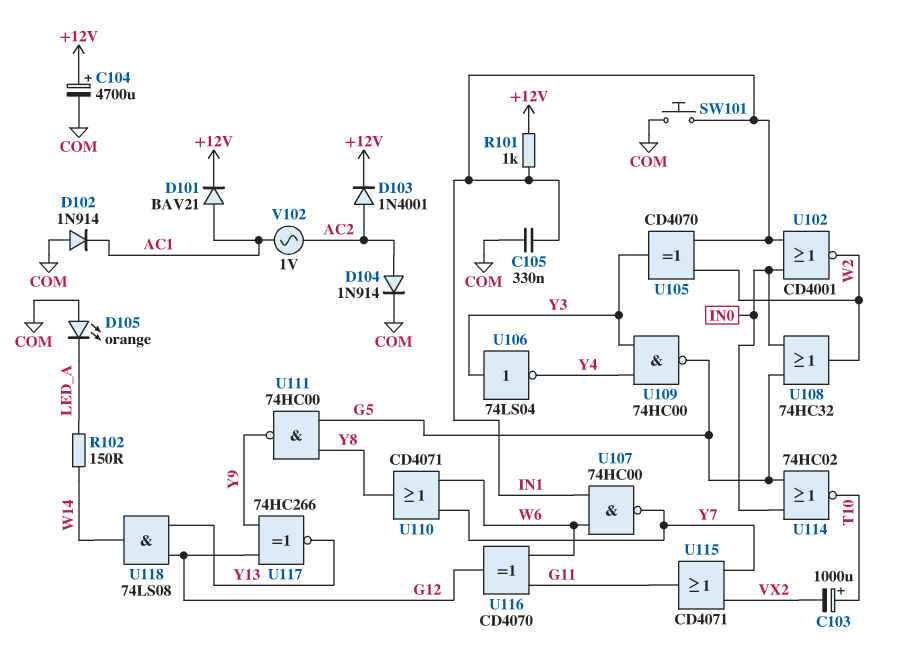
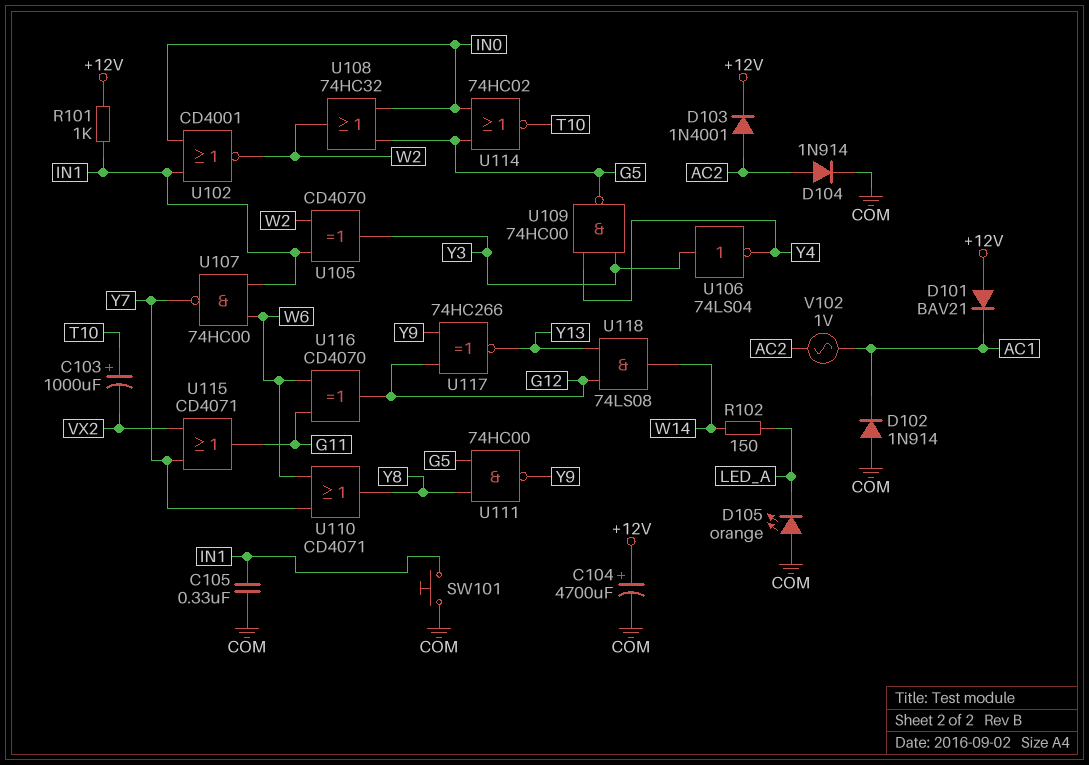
D101: diode BAV21 (A AC1, K +12V) -> diode BAV21 (A +12V, K AC1)

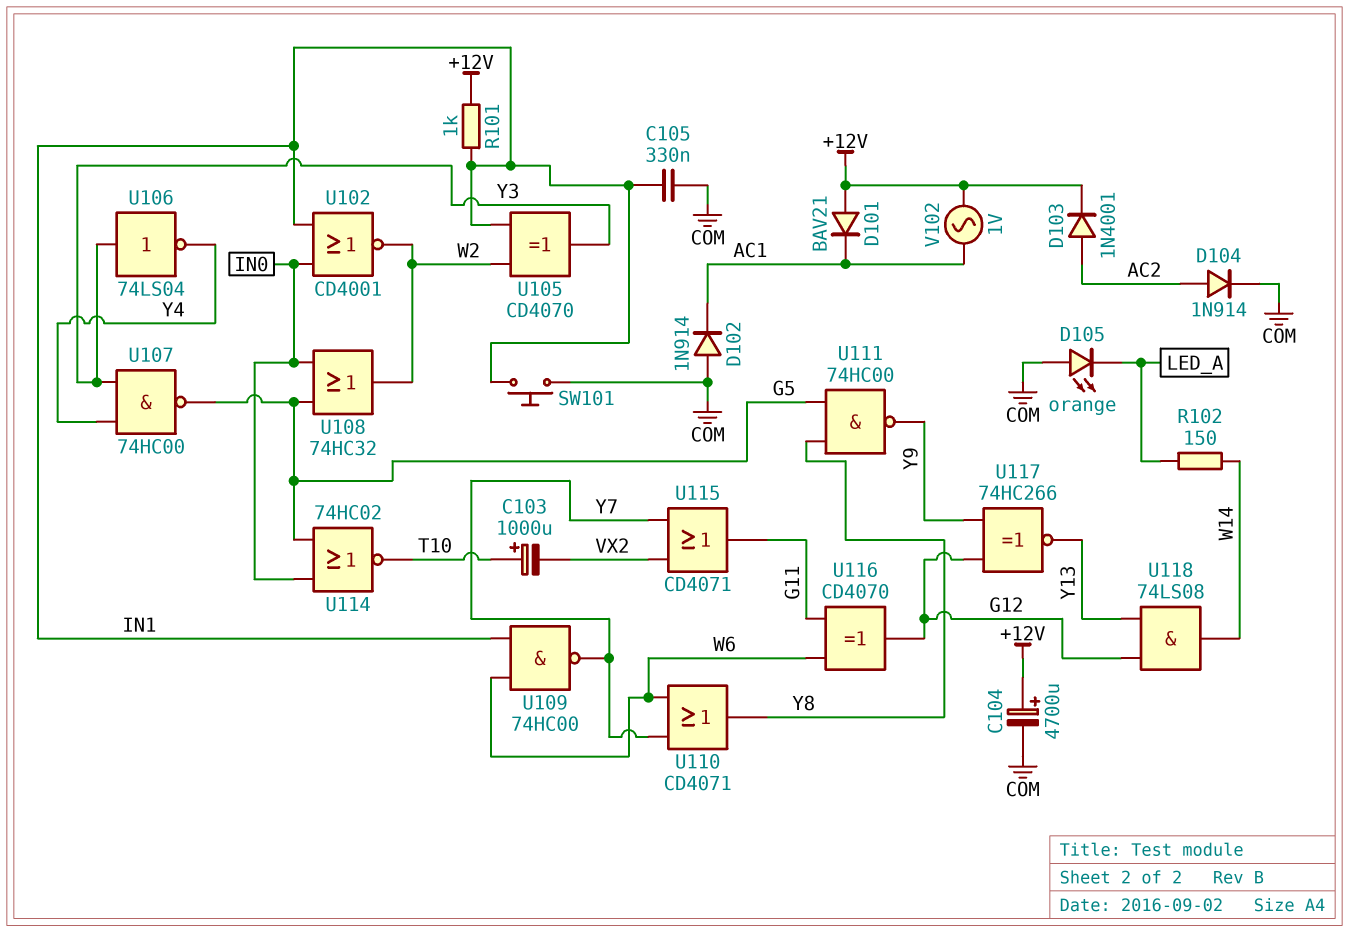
U107: NAND 74HC00 (in IN1, in W6, out Y7) -> NAND 74HC00 (in Y3, in Y4, out G5)
U109: NAND 74HC00 (in Y3, in Y4, out G5) -> NAND 74HC00 (in IN1, in W6, out Y7)
V102: AC 1V (AC1, AC2) -> AC 1V (+12V, AC1)

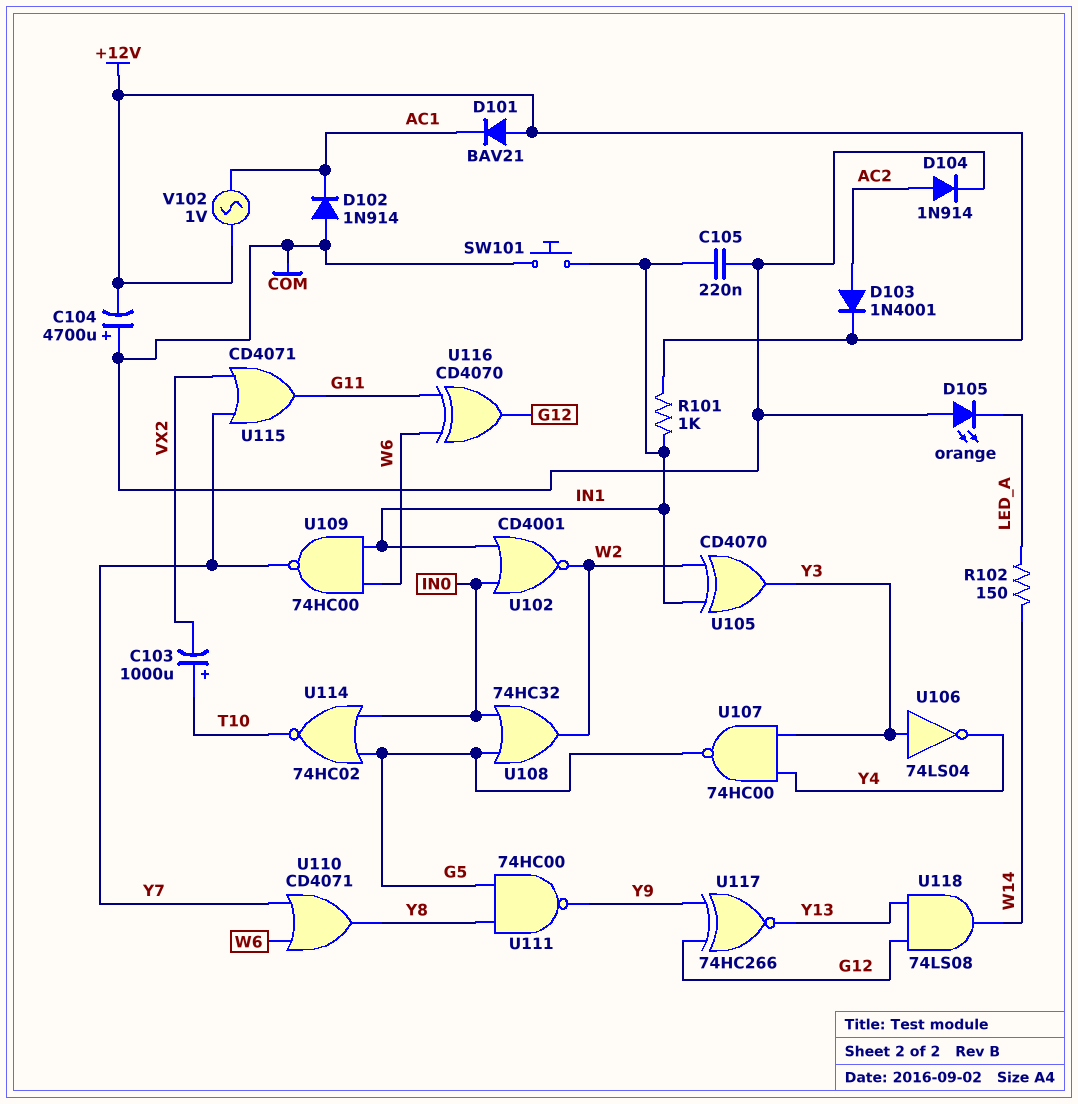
C104: 4700uF (plus +12V, minus COM) -> 4700uF (plus COM, minus +12V)
C105: 330nF (COM, IN1) -> 220nF (COM, IN1)

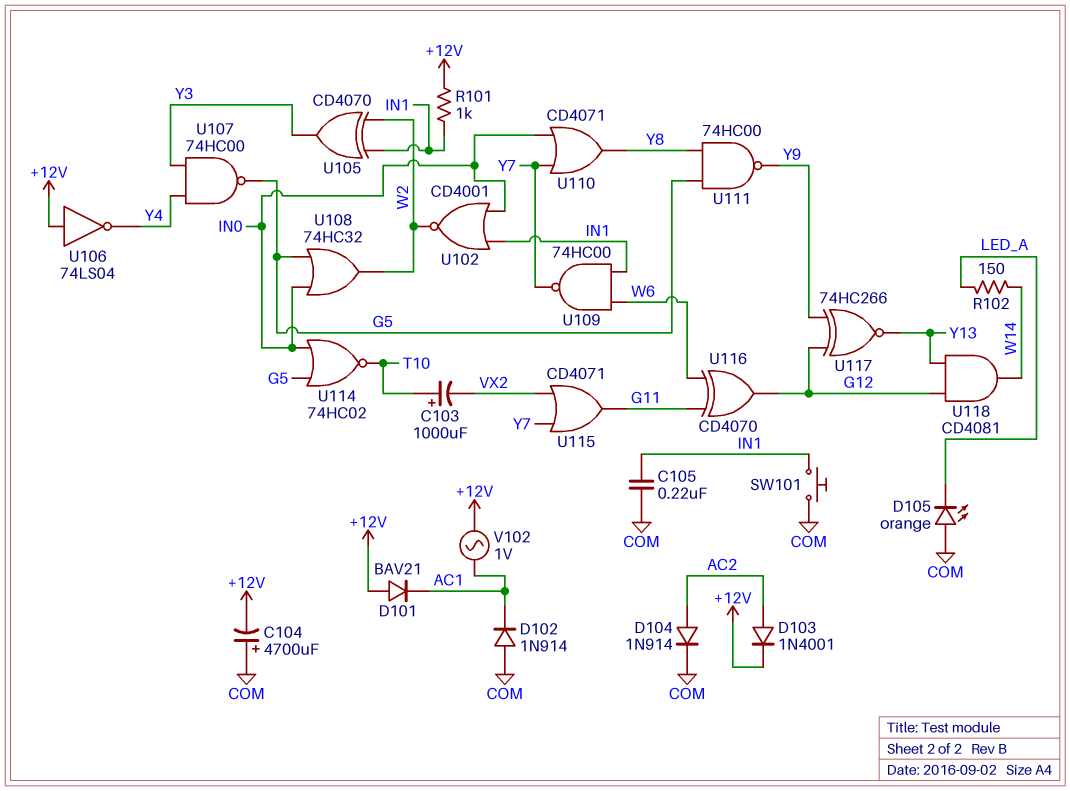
U106: NOT 74LS04 (in Y3, out Y4) -> NOT 74LS04 (in +12V, out Y4)
U110: OR CD4071 (in W6, in Y7, out Y8) -> OR CD4071 (in IN0, in Y7, out Y8)
U118: AND 74LS08 (in G12, in Y13, out W14) -> AND CD4081 (in G12, in Y13, out W14)

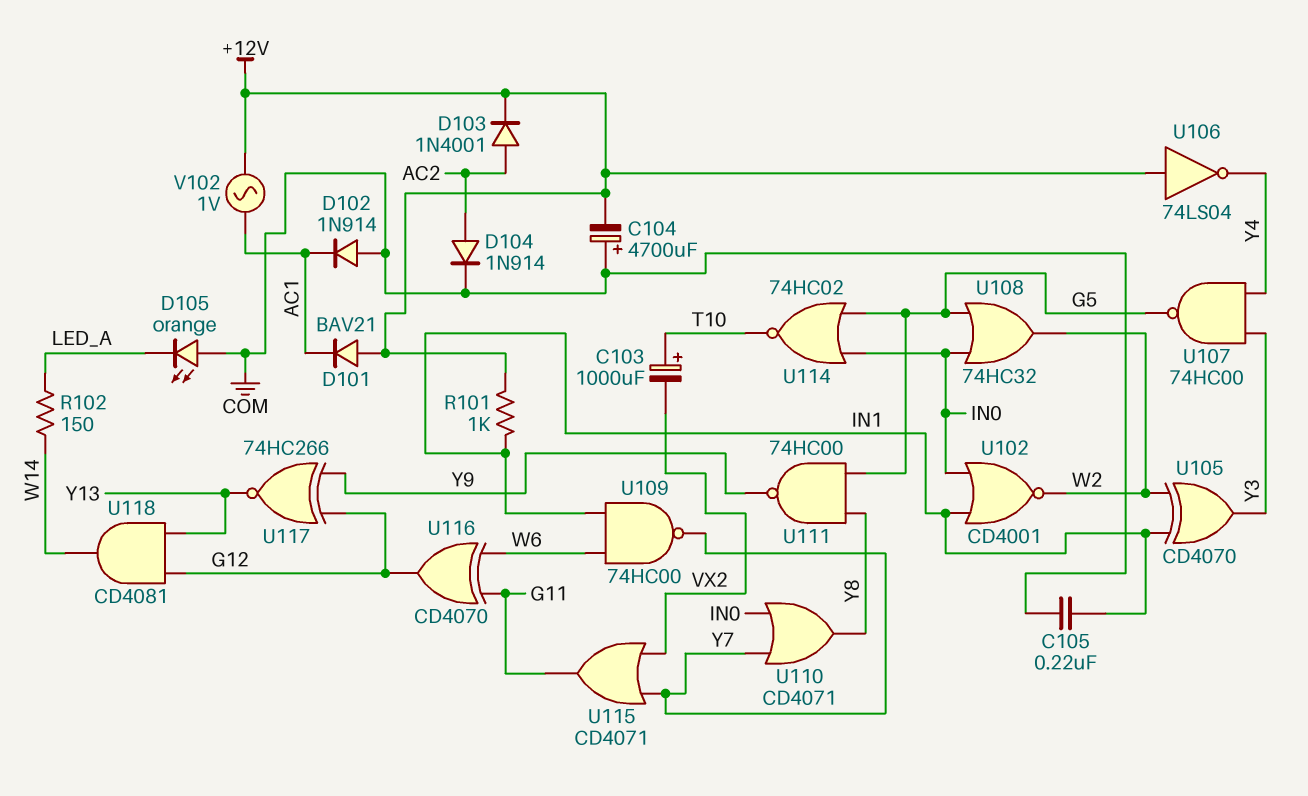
SW101: button (COM, IN1) -> none

